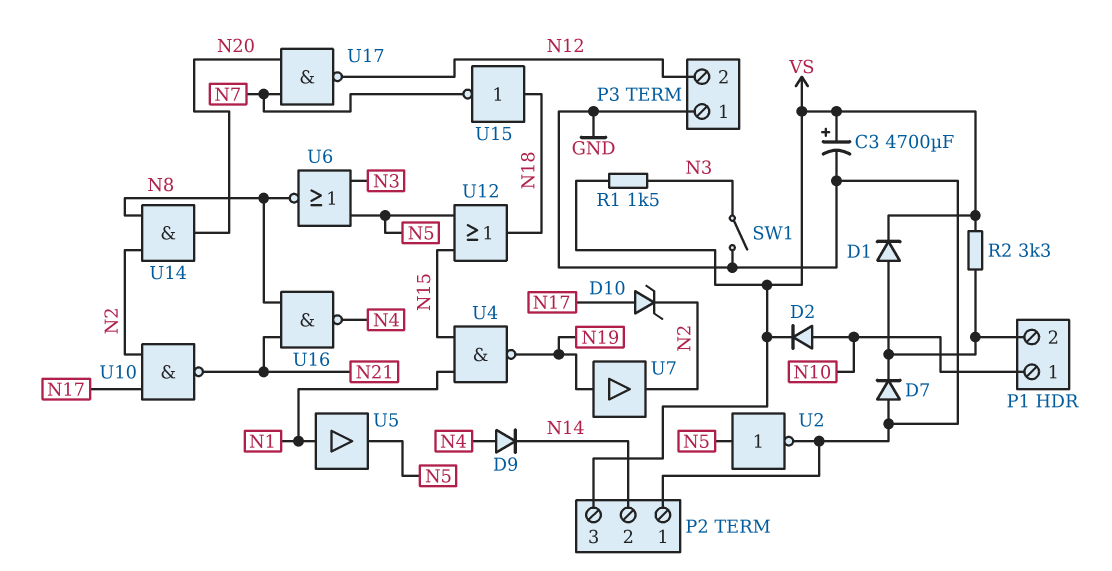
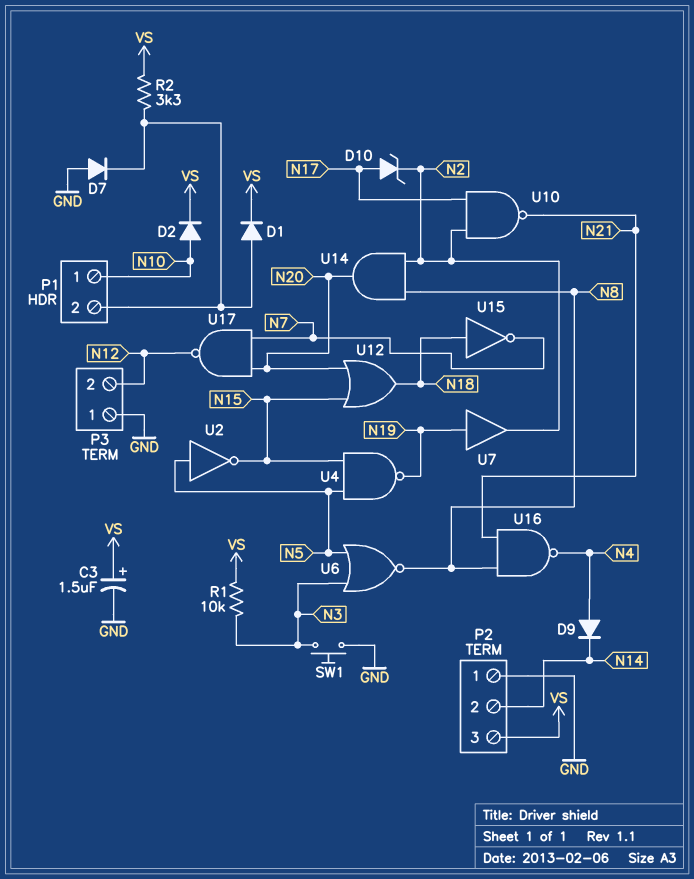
C3: 4700uF (plus VS, minus GND) -> 1.5uF (plus VS, minus GND)
R1: 1.5k (N3, VS) -> 10k (N3, VS)
SW1: switch (GND, N3) -> button (GND, N3)
U2: NOT (in N5, out GND) -> NOT (in N5, out N15)
U4: NAND (in N1, in N15, out N19) -> NAND (in N5, in N15, out N19)
U5: buffer (in N1, out N5) -> none
U12: OR (in N5, in N15, out N18) -> OR (in N15, in N20, out N18)

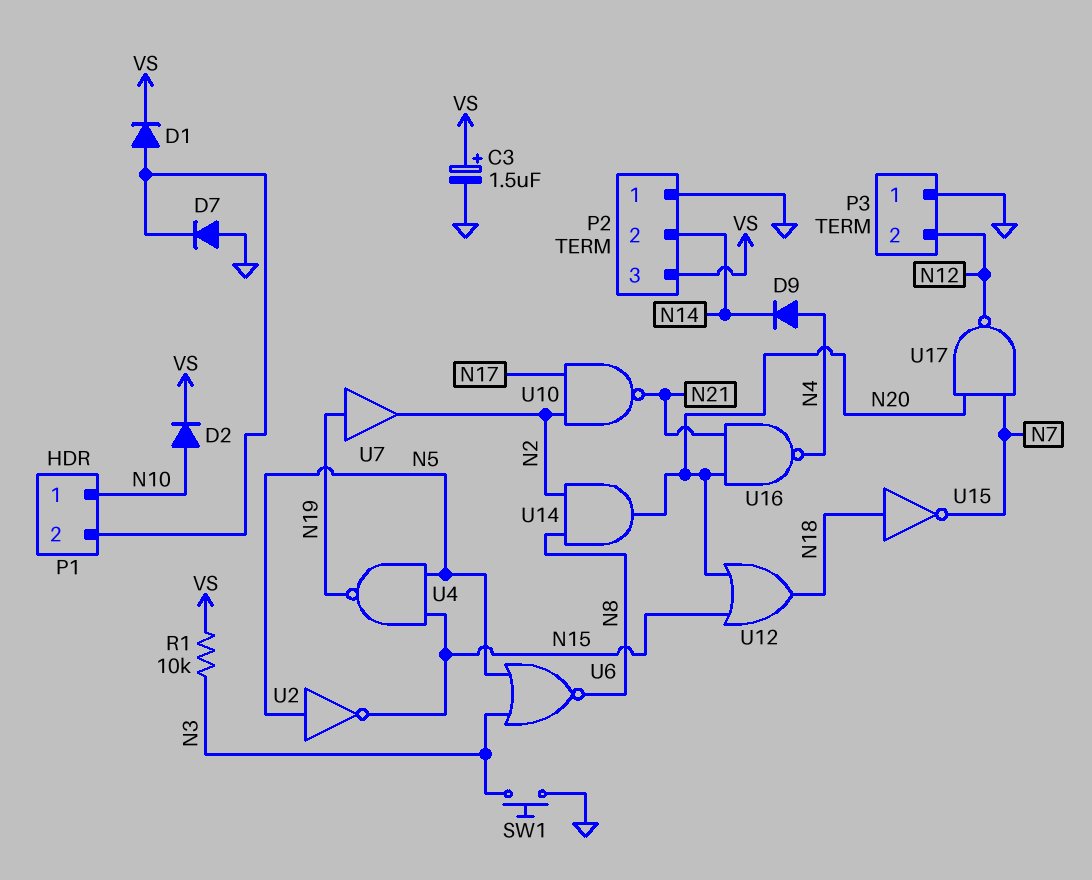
D10: zener (A N17, K N2) -> none
R2: 3.3k (P1/2, VS) -> none
U16: NAND (in N8, in N21, out N4) -> NAND (in N20, in N21, out N4)

